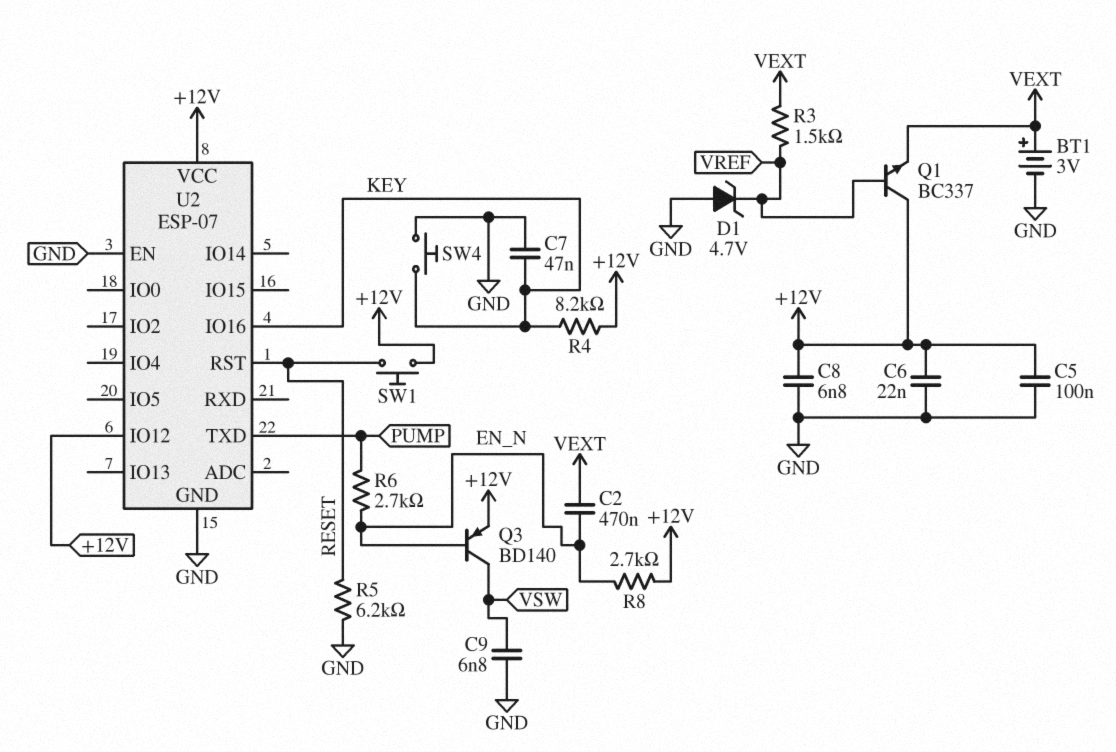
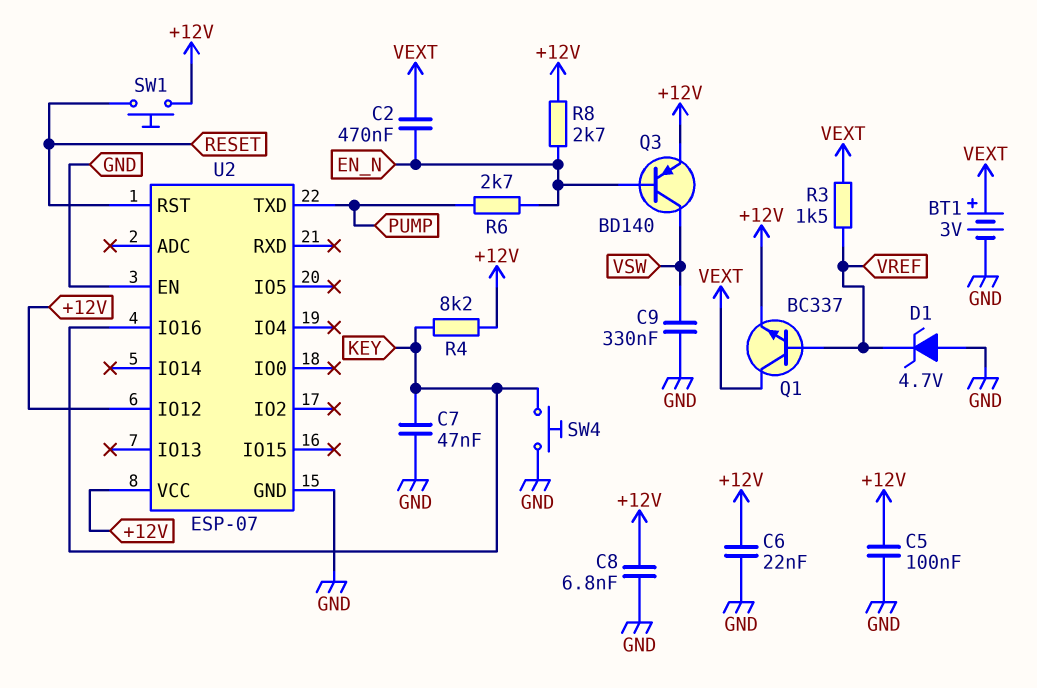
C9: 6.8nF (GND, VSW) -> 330nF (GND, VSW)
Q1: NPN BC337 (B VREF, C +12V, E VEXT) -> NPN BC337 (B VREF, C VEXT, E +12V)
R5: 6.2k (GND, RESET) -> none

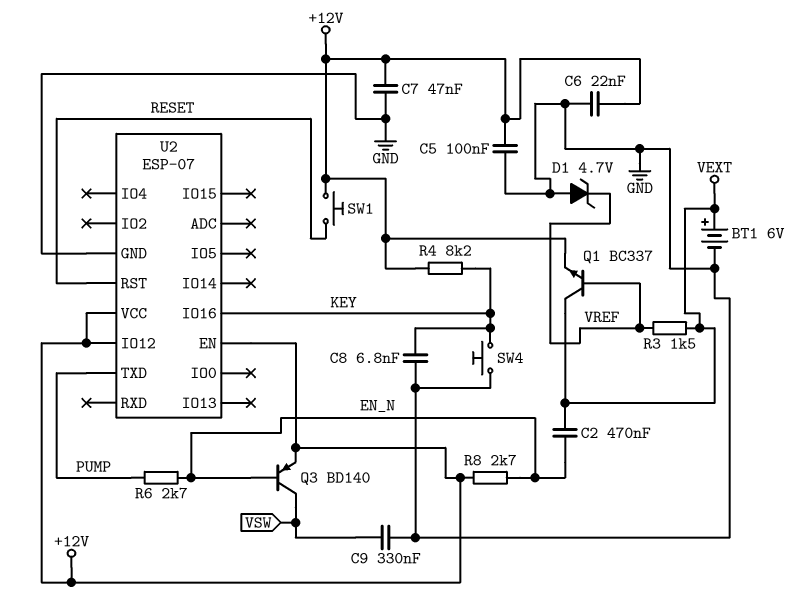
BT1: 3V (plus VEXT, minus GND) -> 6V (plus VEXT, minus GND)
C7: 47nF (GND, KEY) -> 47nF (+12V, GND)
C8: 6.8nF (+12V, GND) -> 6.8nF (GND, KEY)
U2 pin EN: GND -> +12V

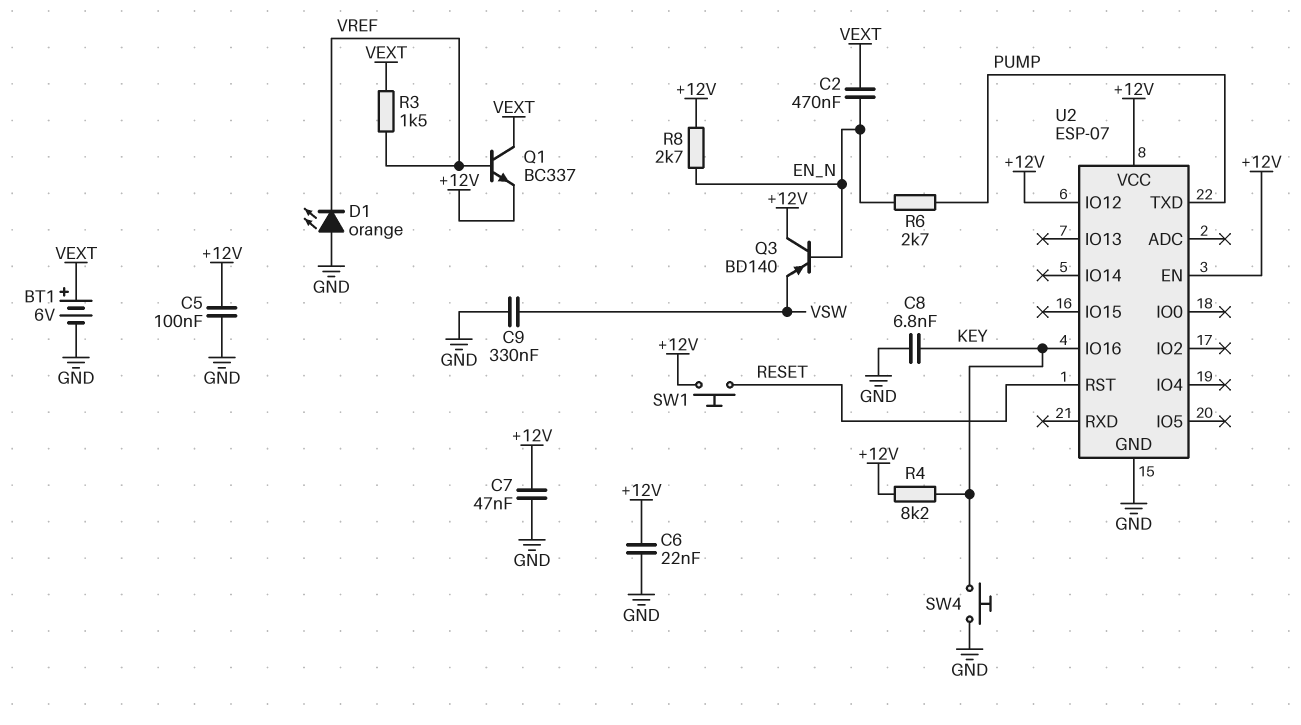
D1: zener 4.7V (A GND, K VREF) -> LED orange (A GND, K VREF)
Q3: PNP BD140 (B EN_N, C VSW, E +12V) -> PNP BD140 (B EN_N, C +12V, E VSW)

